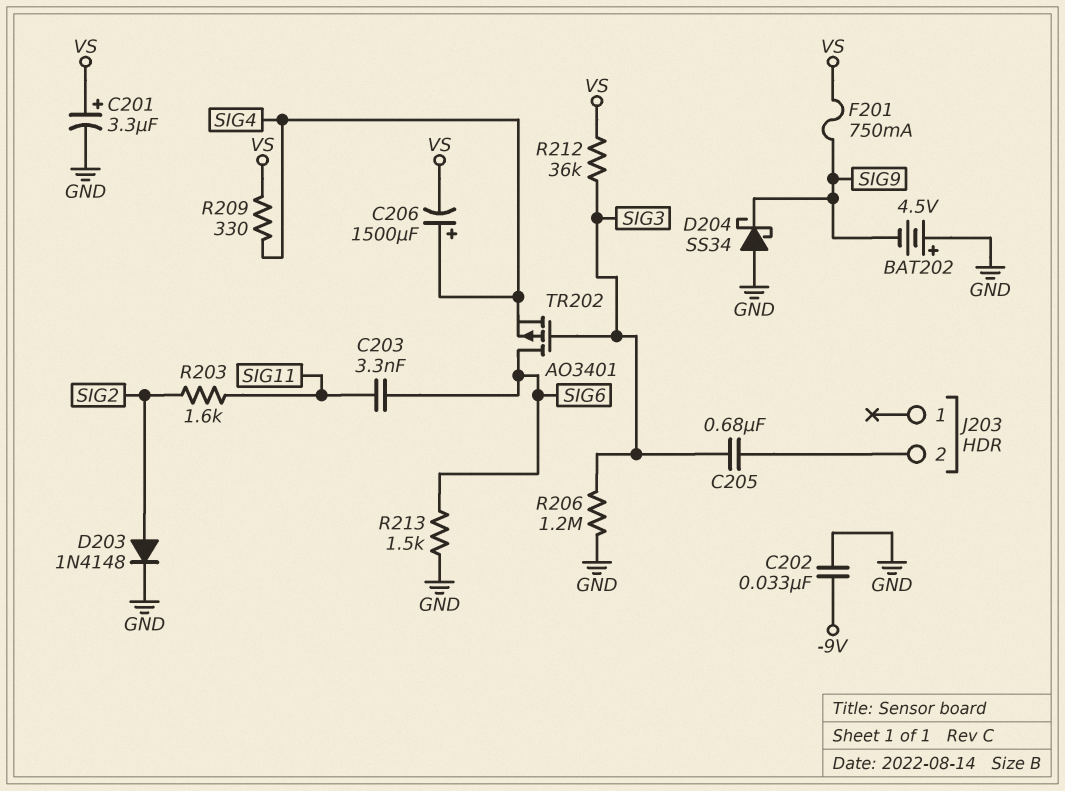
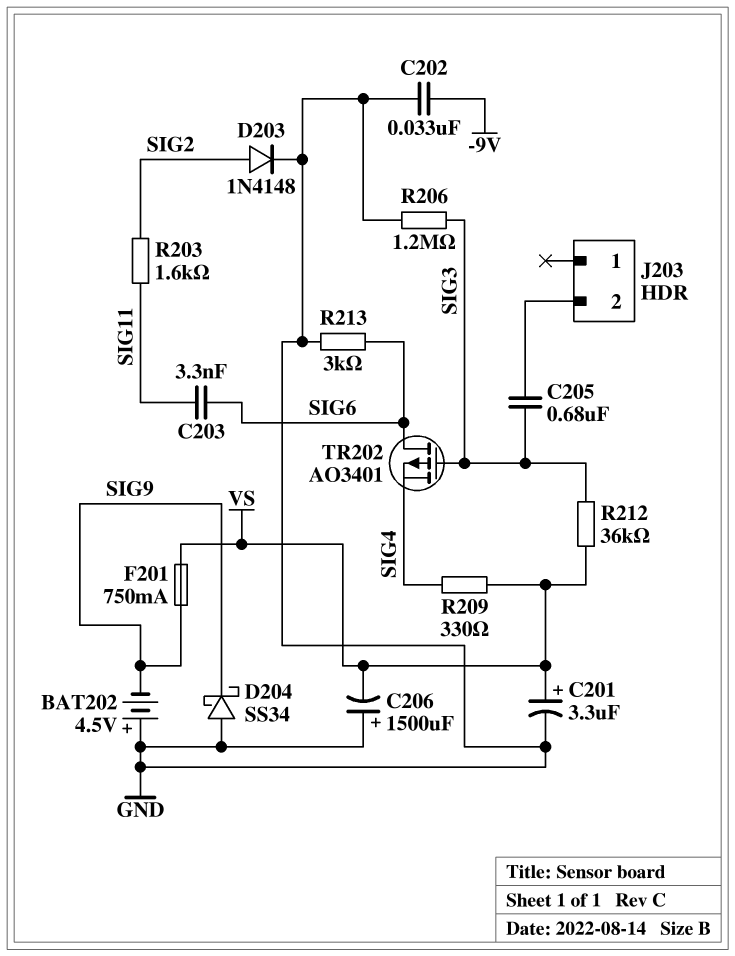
C206: 1500uF (plus SIG4, minus VS) -> 1500uF (plus GND, minus VS)
R213: 1.5k (GND, SIG6) -> 3k (GND, SIG6)

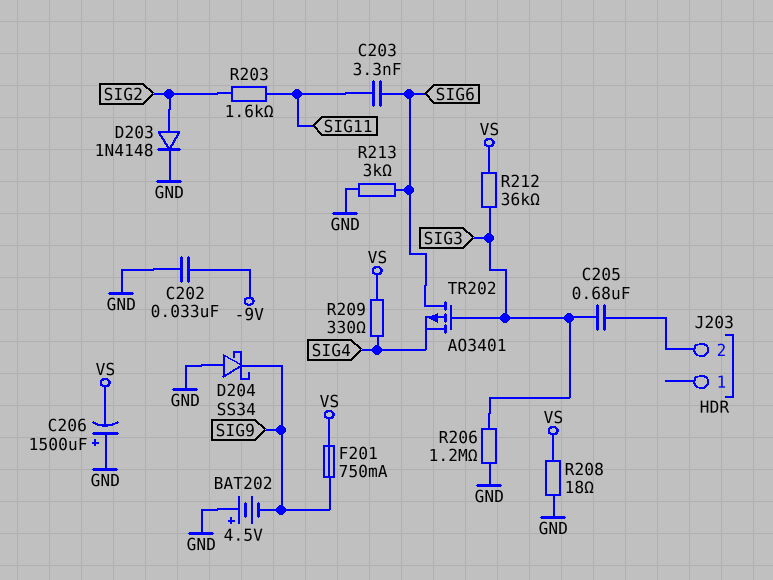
C201: 3.3uF (plus VS, minus GND) -> none
R208: none -> 18 (GND, VS)

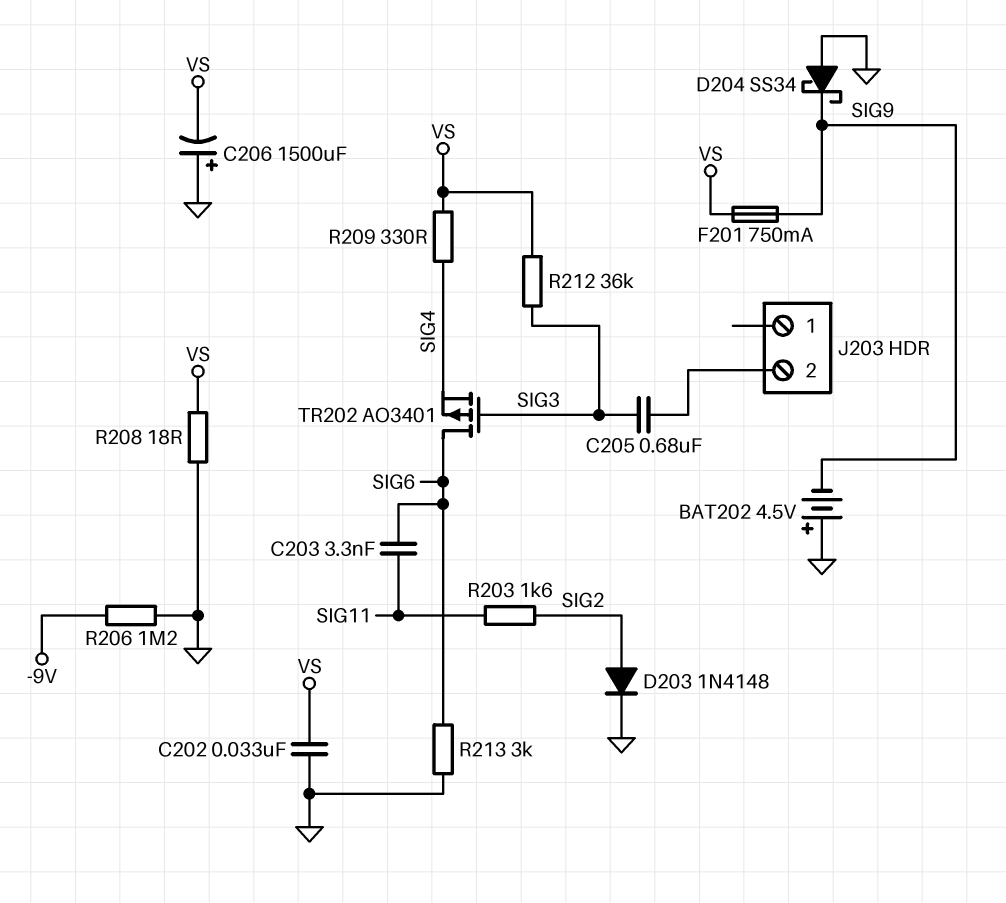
C202: 33nF (-9V, GND) -> 33nF (GND, VS)
R206: 1.2M (GND, SIG3) -> 1.2M (-9V, GND)

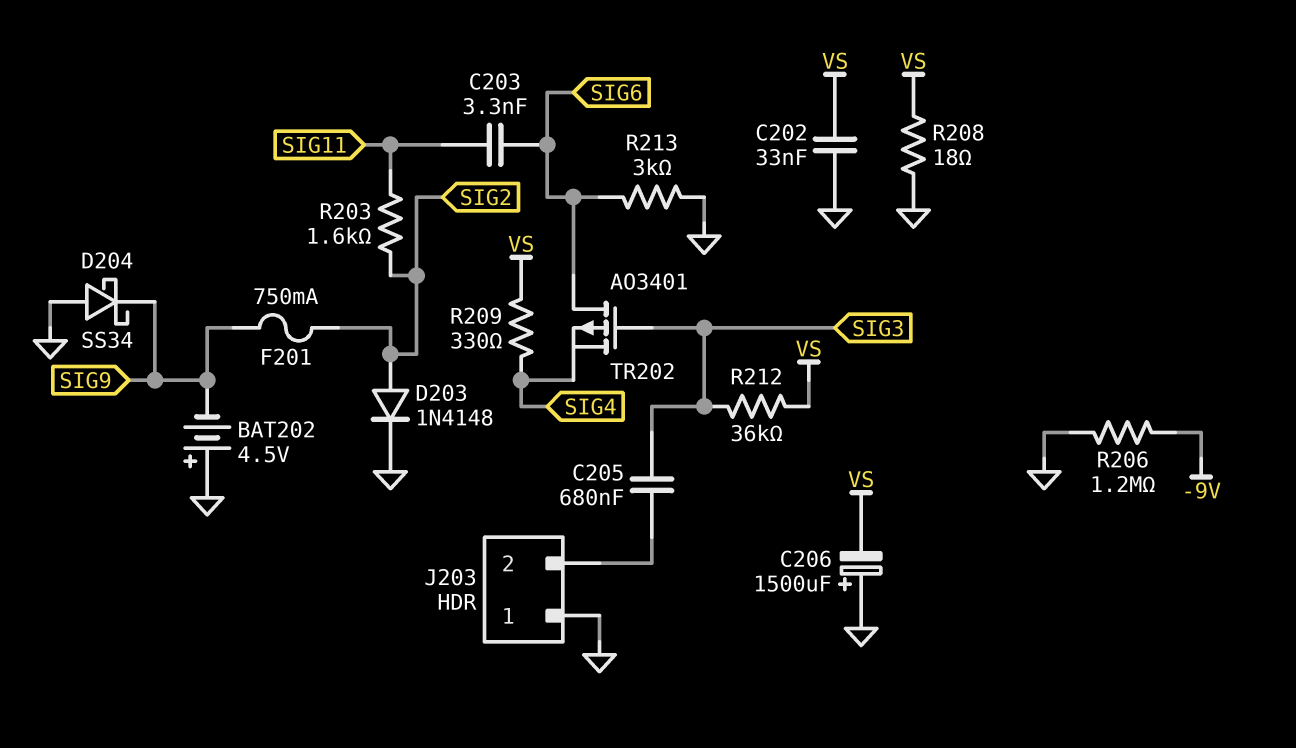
F201: 750mA (SIG9, VS) -> 750mA (SIG2, SIG9)
J203 pin 1: none -> GND

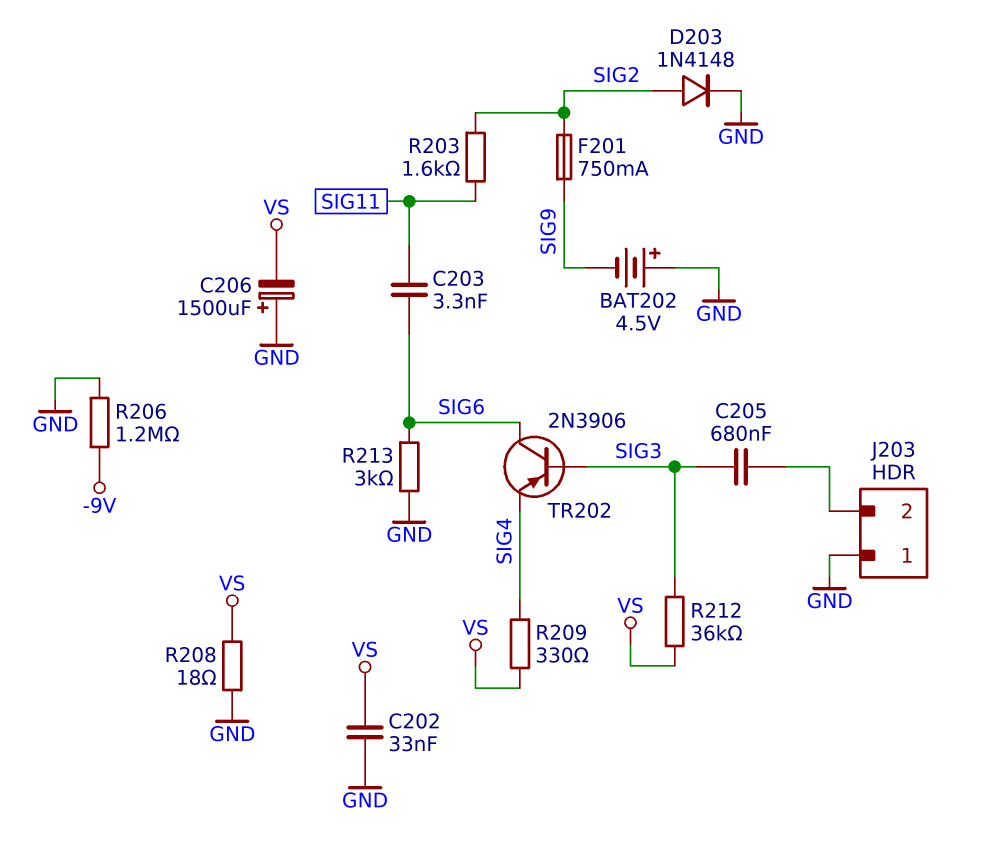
D204: schottky SS34 (A GND, K SIG9) -> none
TR202: PMOS AO3401 (G SIG3, D SIG6, S SIG4) -> PNP 2N3906 (B SIG3, C SIG6, E SIG4)

